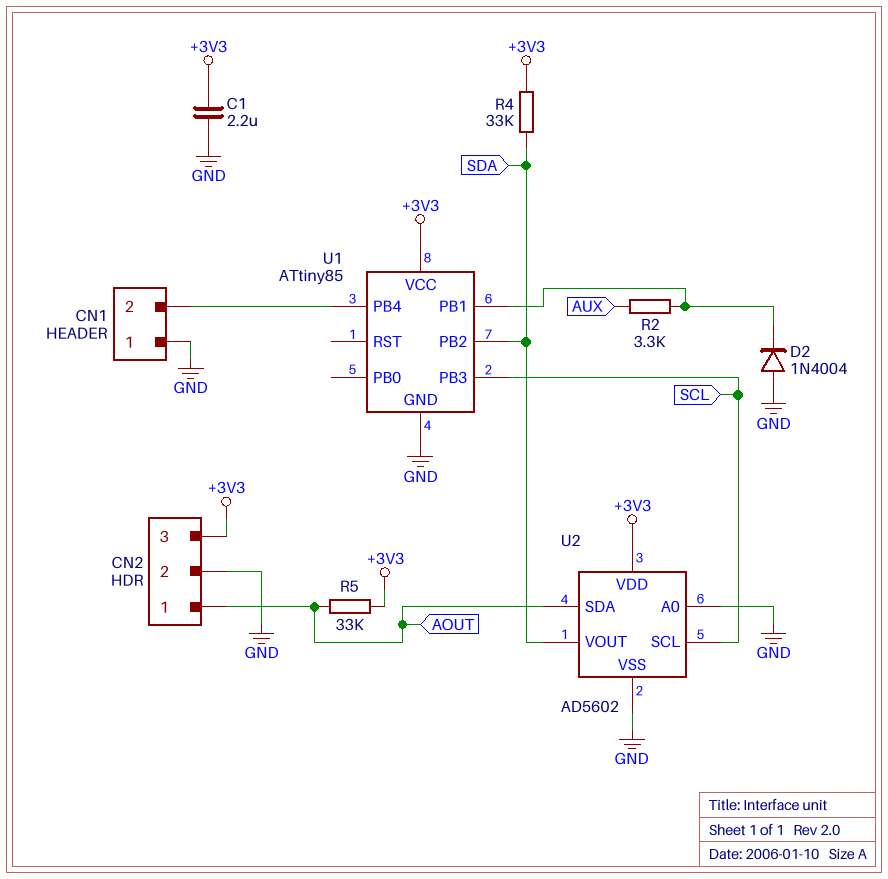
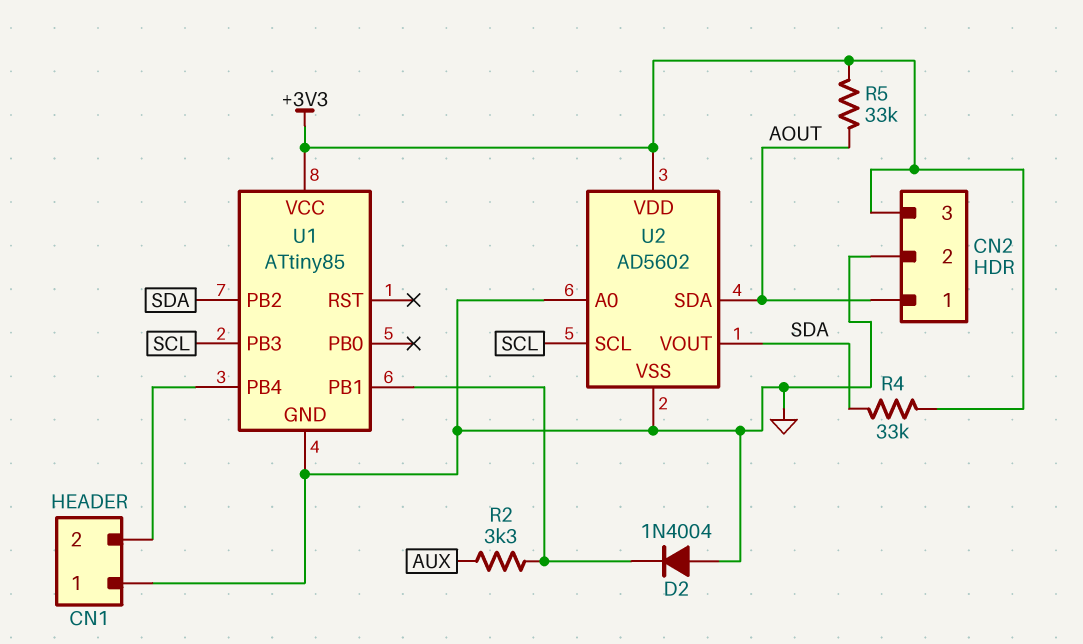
C1: 2.2uF (+3V3, GND) -> none

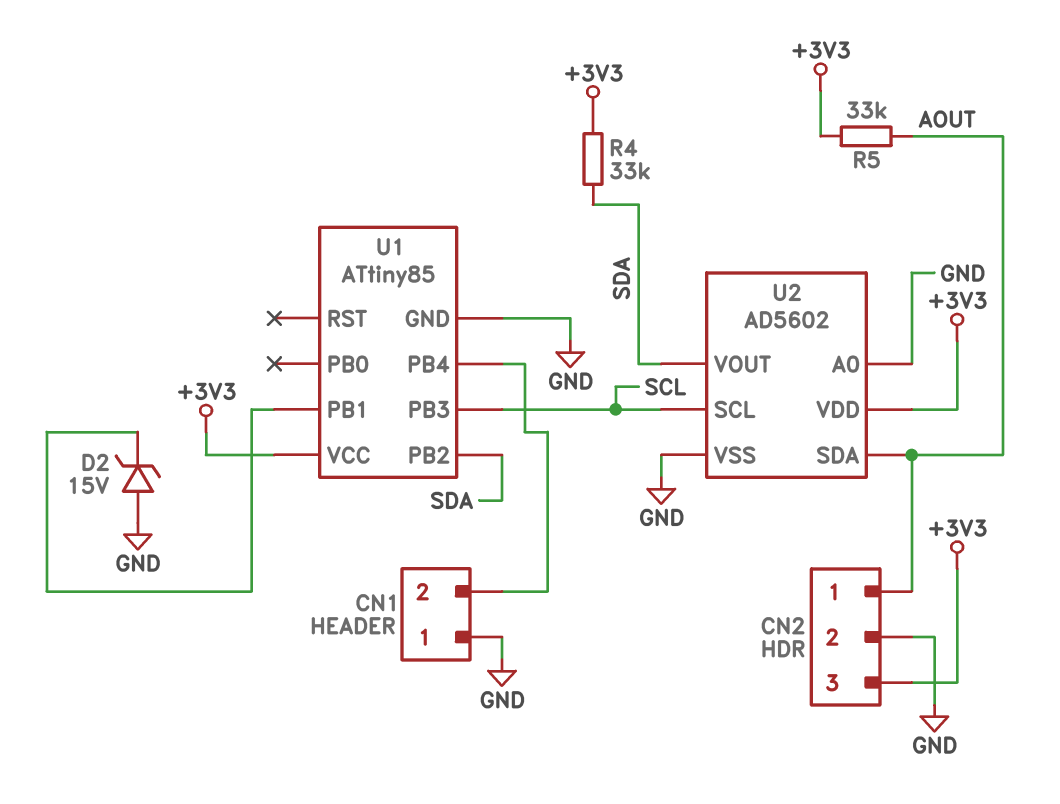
D2: diode 1N4004 (A GND, K U1/PB1) -> zener 15V (A GND, K U1/PB1)
R2: 3.3k (AUX, U1/PB1) -> none

